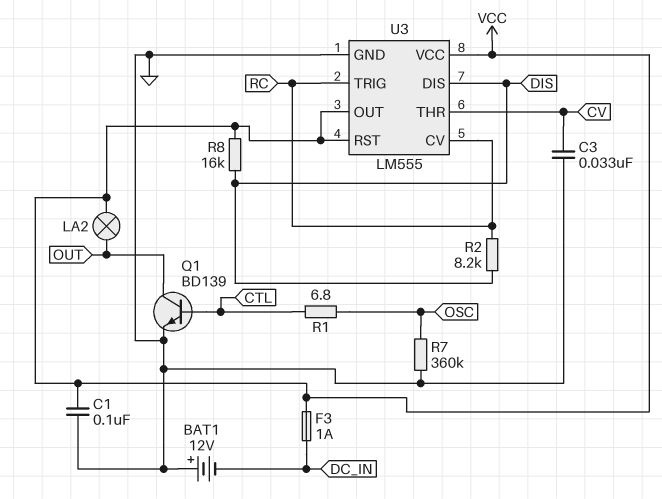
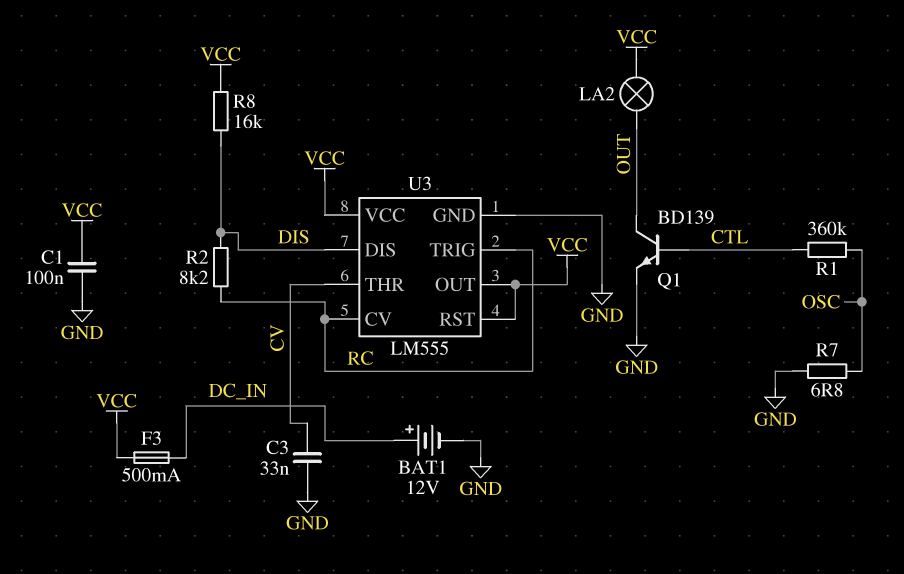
BAT1: 12V (plus GND, minus DC_IN) -> 12V (plus DC_IN, minus GND)
F3: 1A (DC_IN, VCC) -> 500mA (DC_IN, VCC)
R1: 6.8 (CTL, OSC) -> 360k (CTL, OSC)
R7: 360k (GND, OSC) -> 6.8 (GND, OSC)

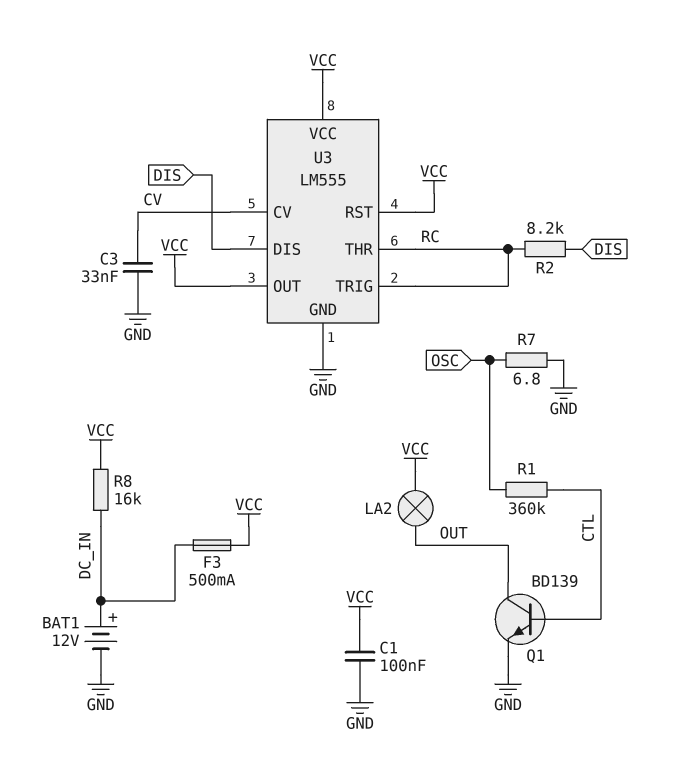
R8: 16k (DIS, VCC) -> 16k (DC_IN, VCC)
U3 pin CV: RC -> CV
U3 pin THR: CV -> RC

